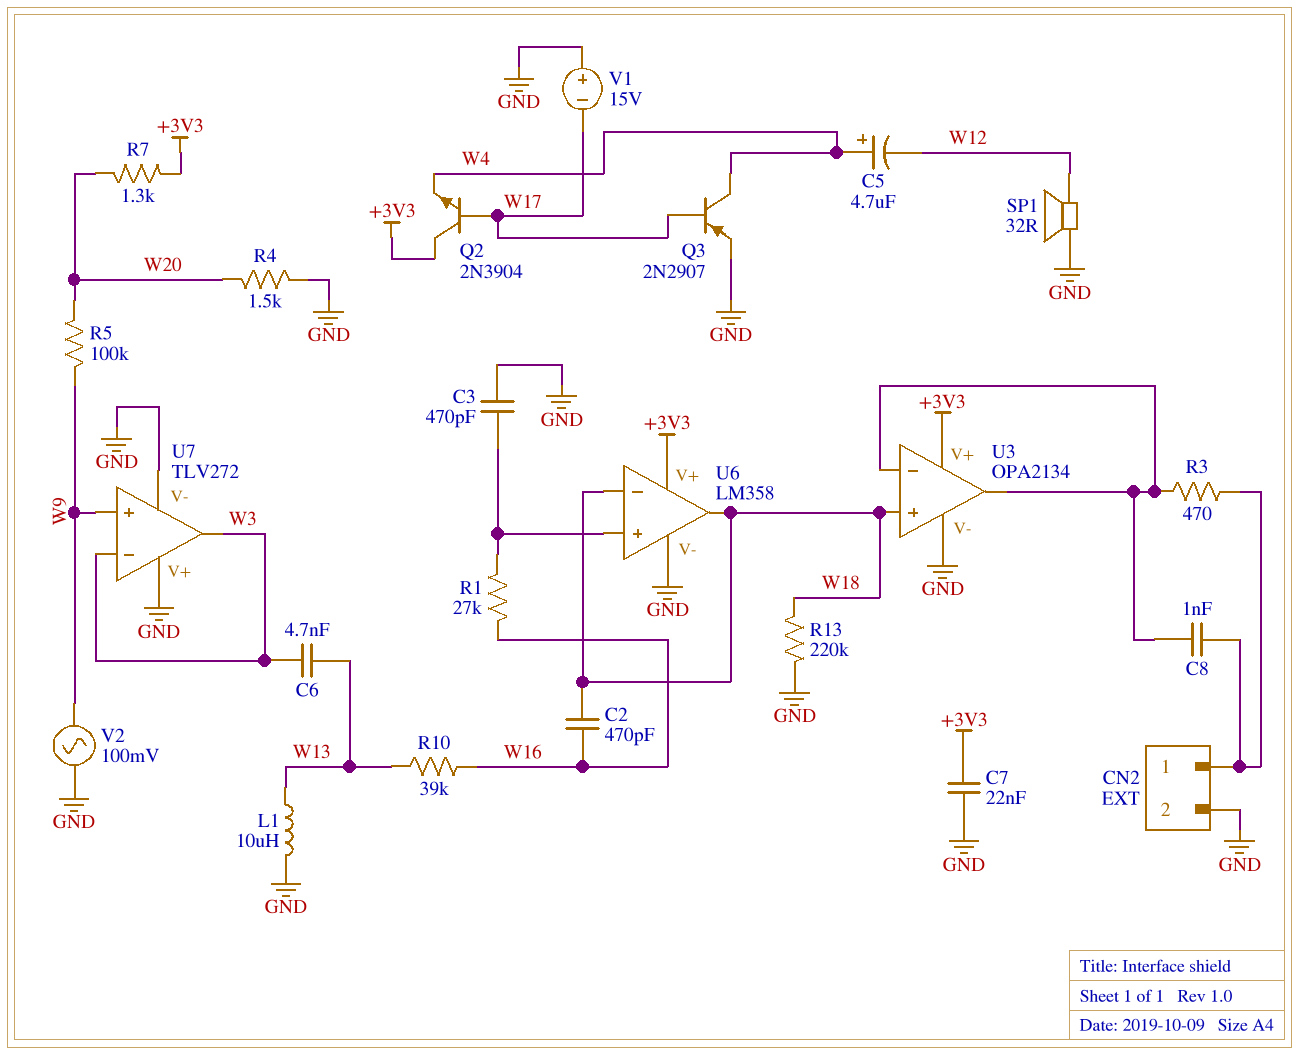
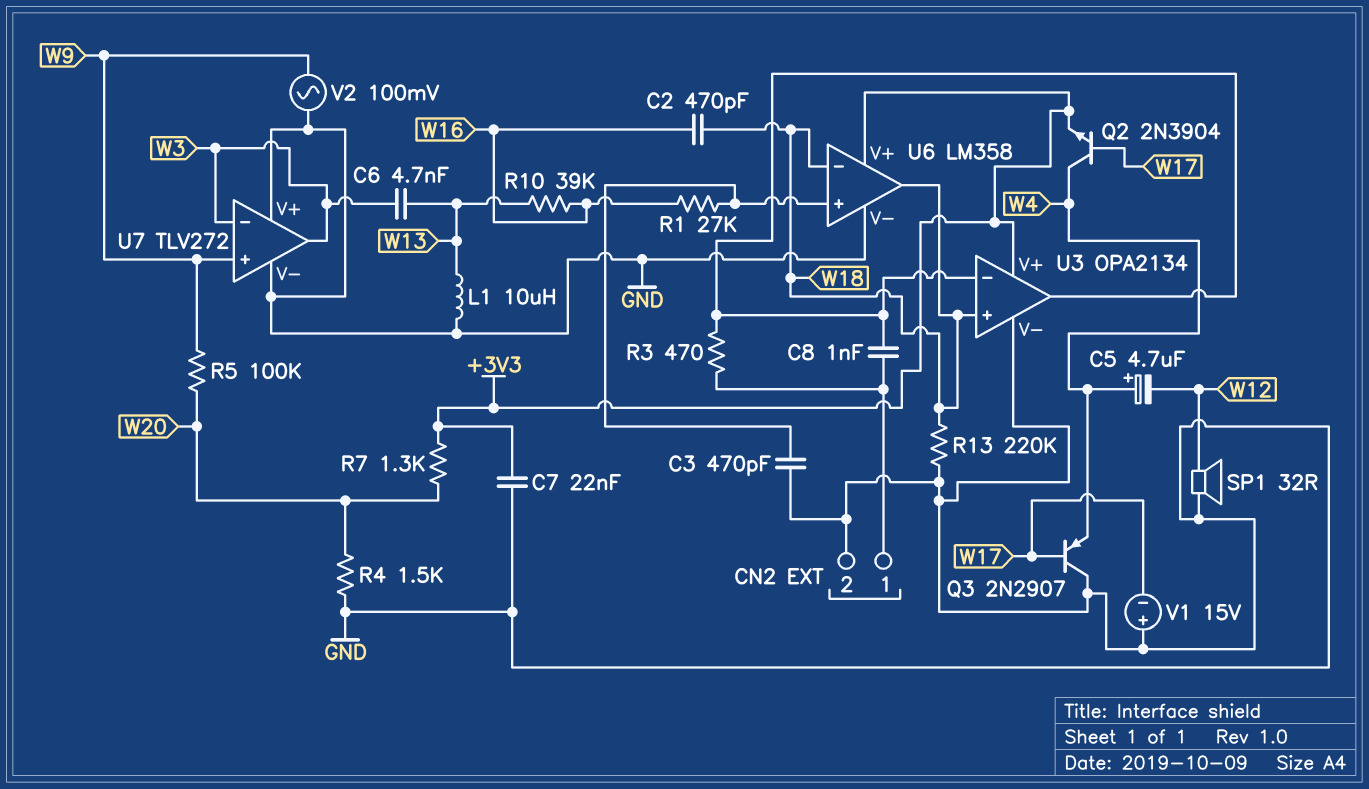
Q2: NPN 2N3904 (B W17, C +3V3, E W4) -> NPN 2N3904 (B W17, C W4, E +3V3)
Q3: PNP 2N2907 (B W17, C W4, E GND) -> PNP 2N2907 (B W17, C GND, E W4)

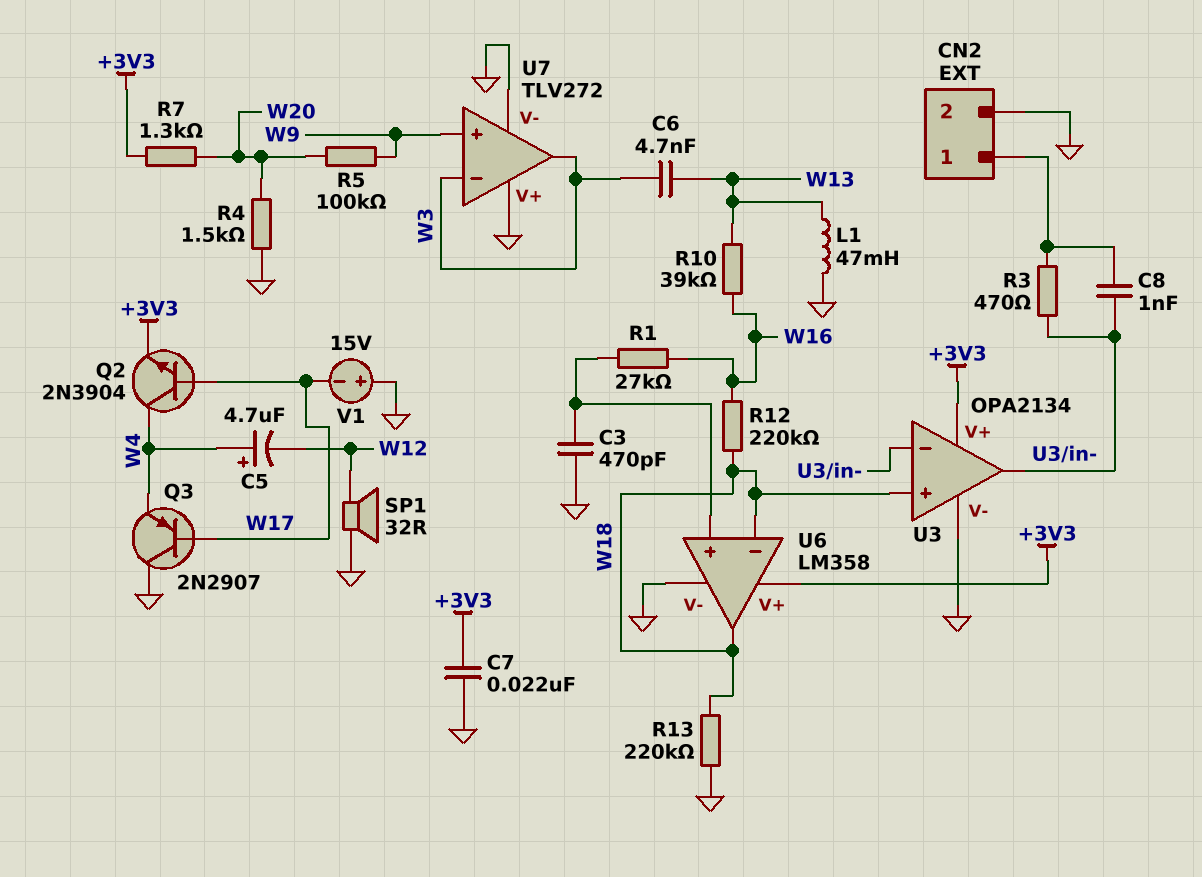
C2: 470pF (W16, W18) -> none
L1: 10uH (GND, W13) -> 47mH (GND, W13)
R12: none -> 220k (W16, W18)
V2: AC 100mV (GND, W9) -> none

